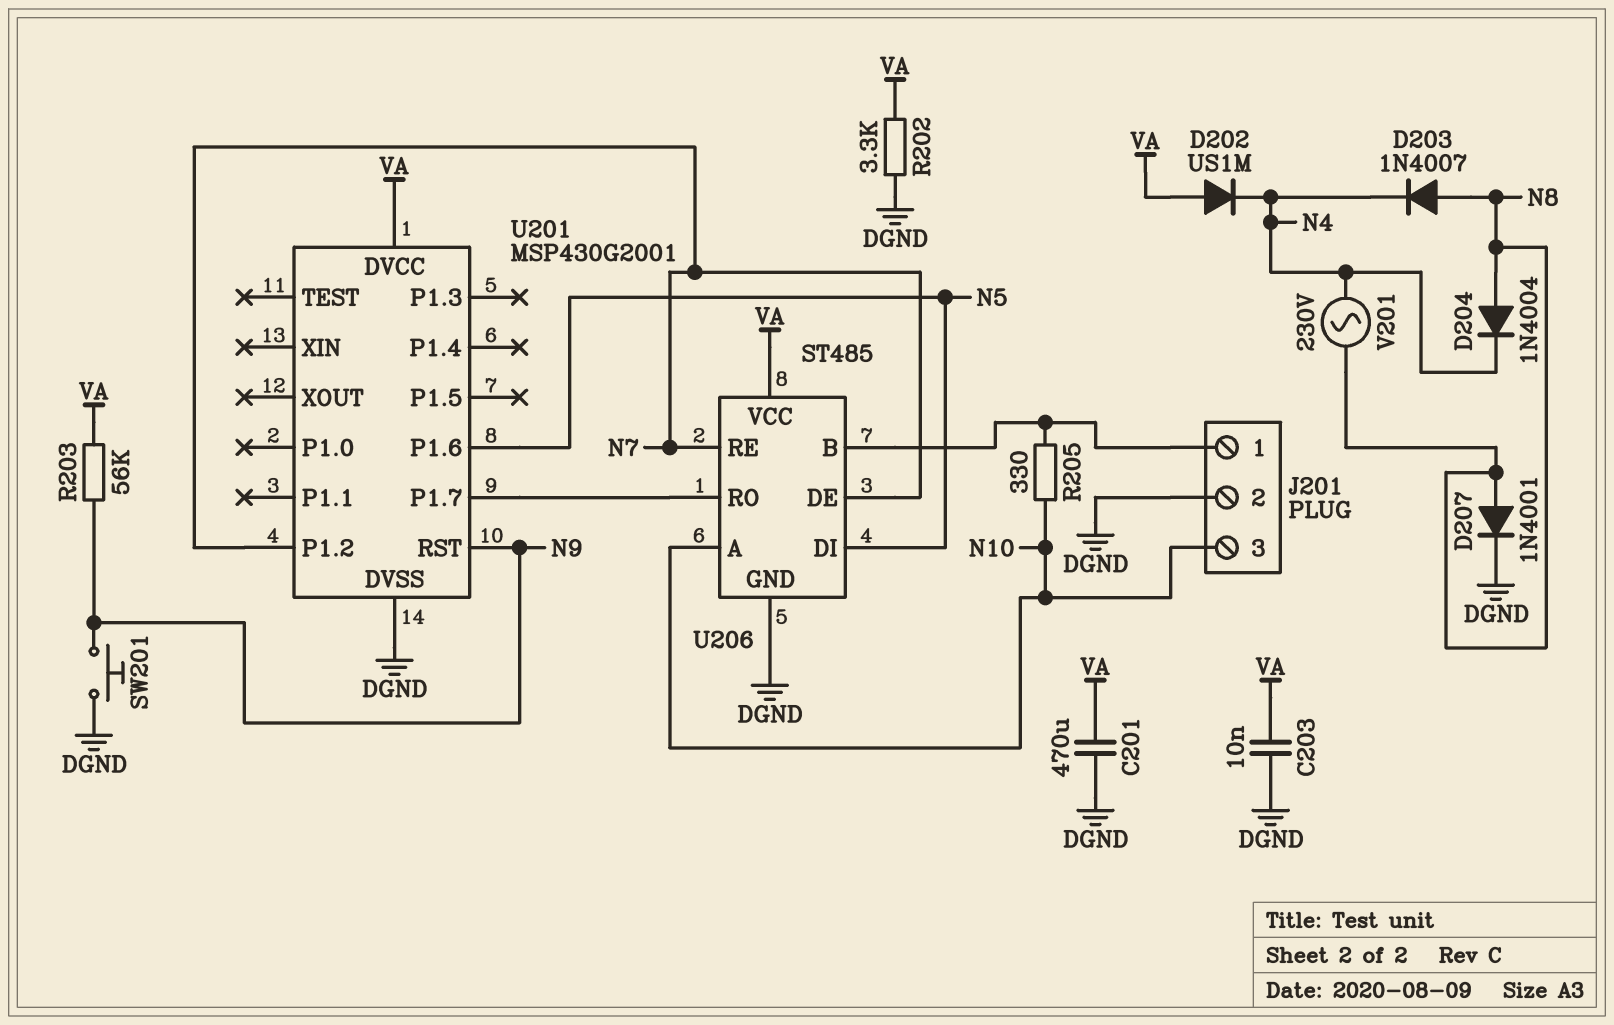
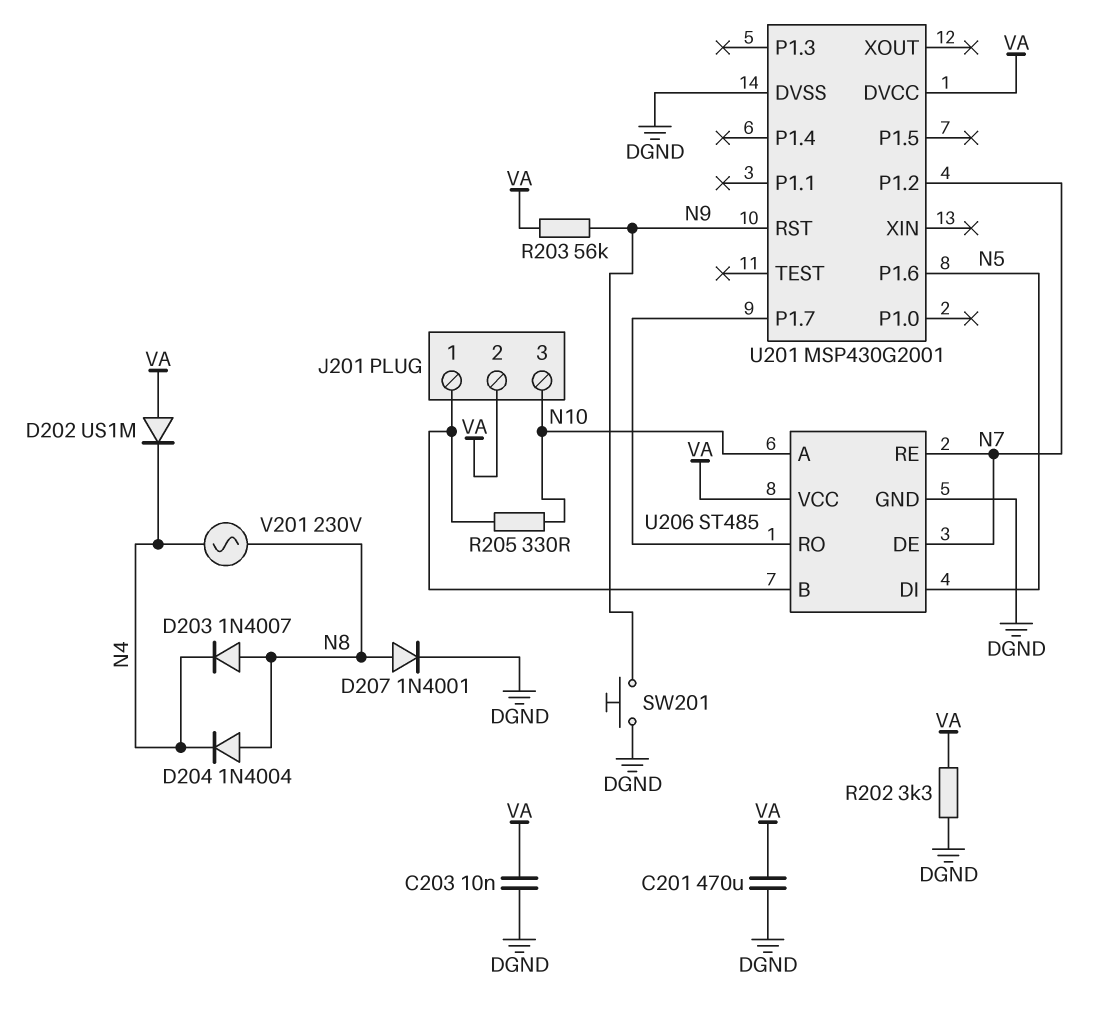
J201 pin 2: DGND -> VA

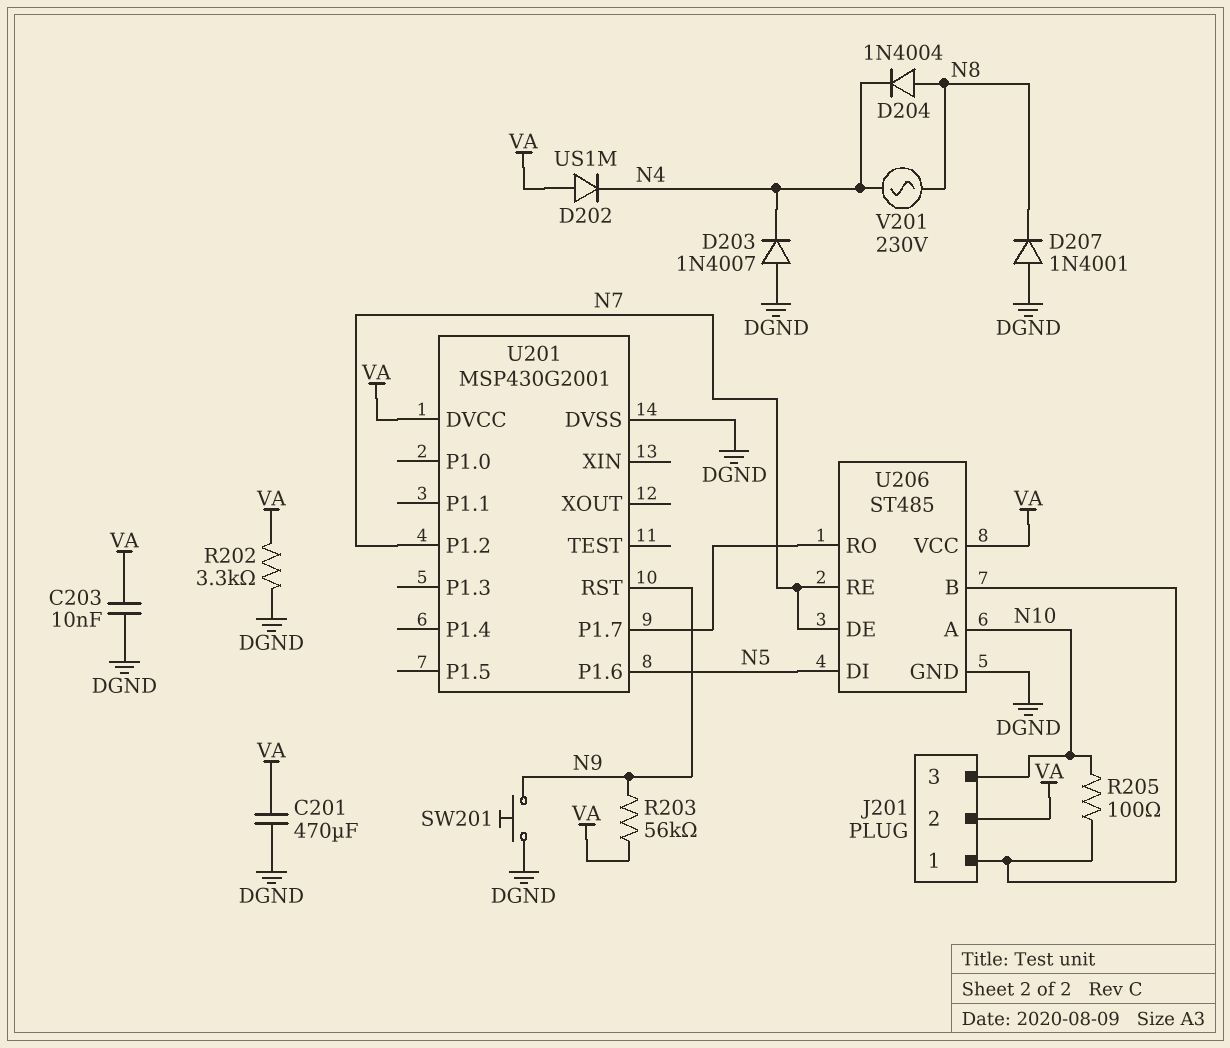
D203: diode 1N4007 (A N8, K N4) -> diode 1N4007 (A DGND, K N4)
D207: diode 1N4001 (A N8, K DGND) -> diode 1N4001 (A DGND, K N8)
R205: 330 (J201/1, N10) -> 100 (J201/1, N10)

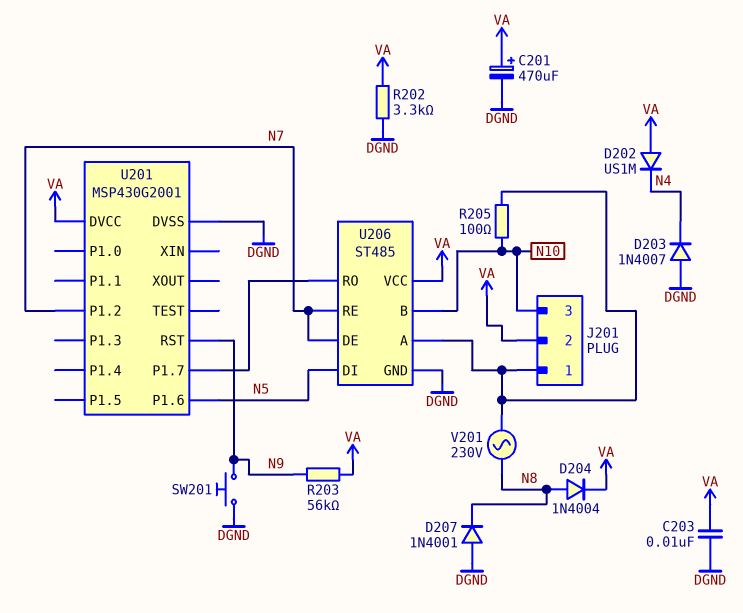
C201: 470uF (DGND, VA) -> 470uF (plus VA, minus DGND)
D204: diode 1N4004 (A N8, K N4) -> diode 1N4004 (A N8, K VA)
U206 pin A: N10 -> J201/1
U206 pin B: J201/1 -> N10
V201: AC 230V (N4, N8) -> AC 230V (J201/1, N8)

